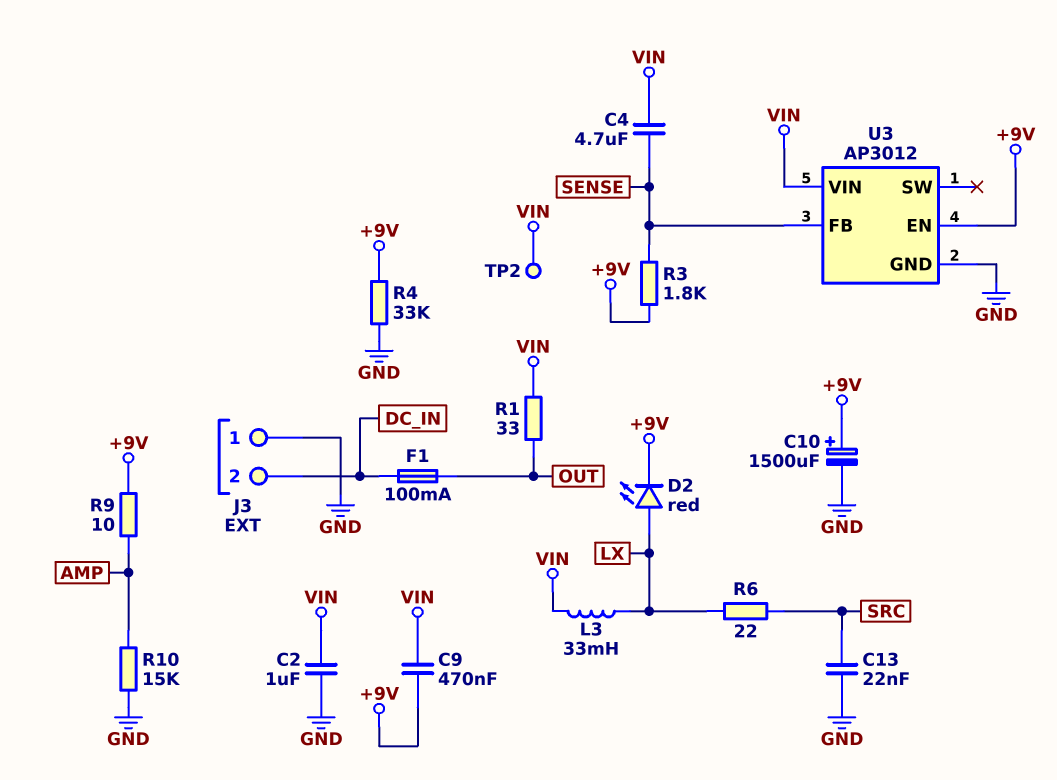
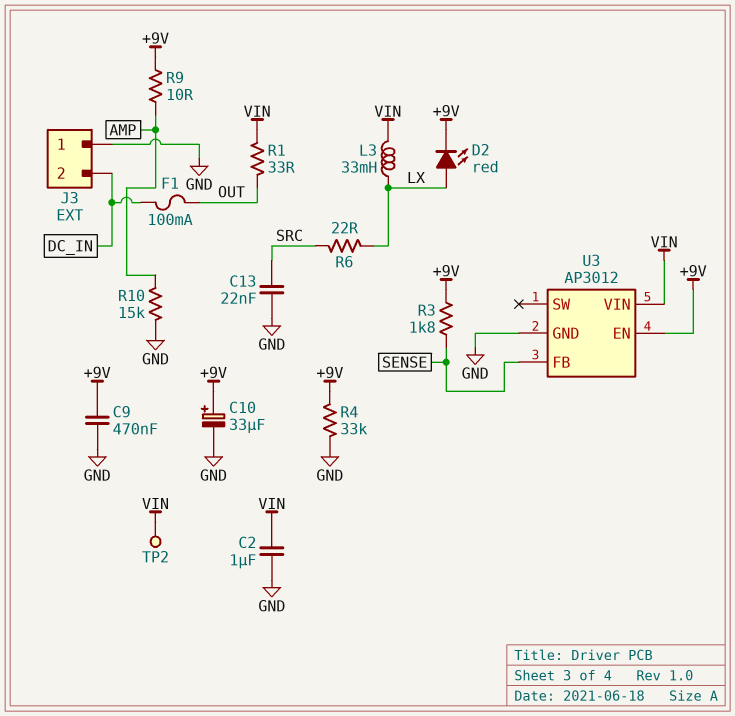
C4: 4.7uF (SENSE, VIN) -> none
C9: 470nF (+9V, VIN) -> 470nF (+9V, GND)
C10: 1500uF (plus +9V, minus GND) -> 33uF (plus +9V, minus GND)

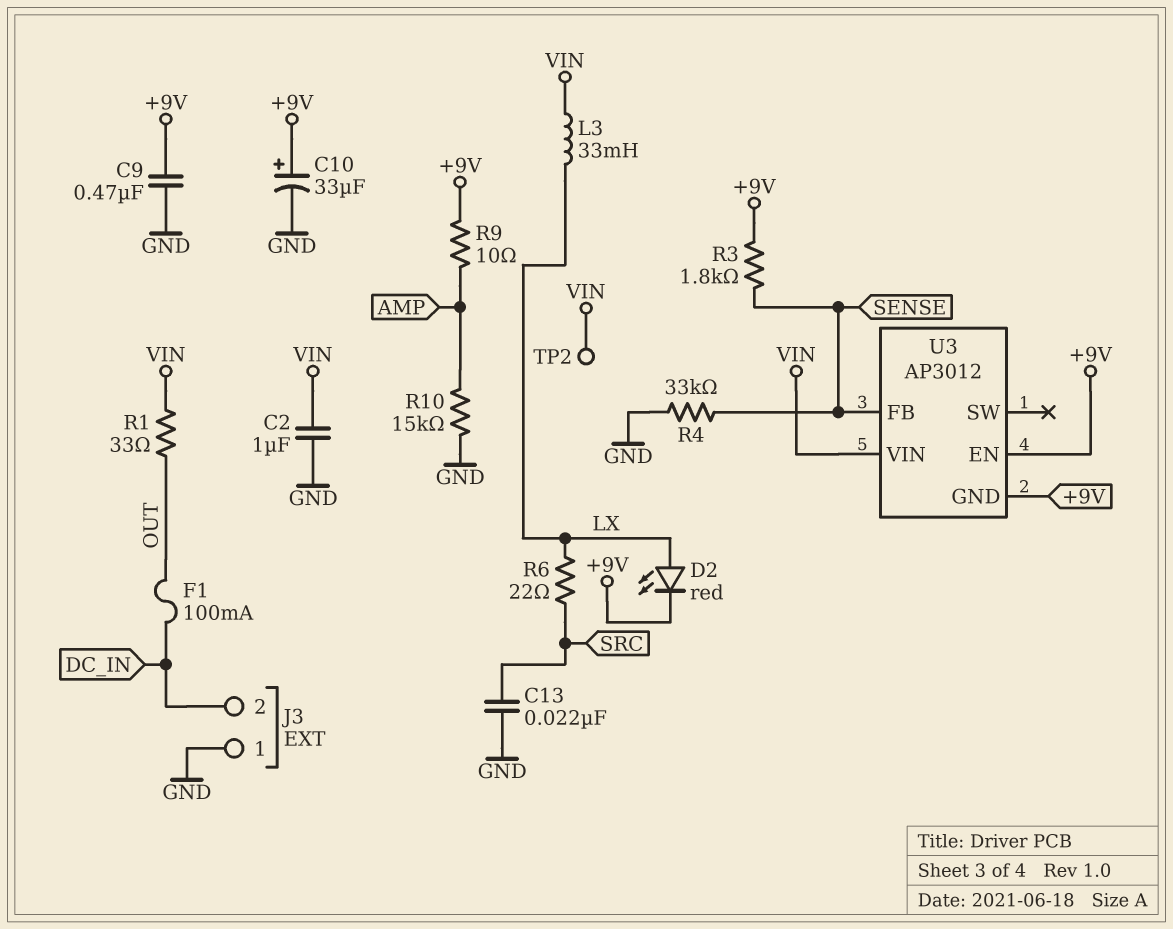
R4: 33k (+9V, GND) -> 33k (GND, SENSE)
U3 pin GND: GND -> +9V

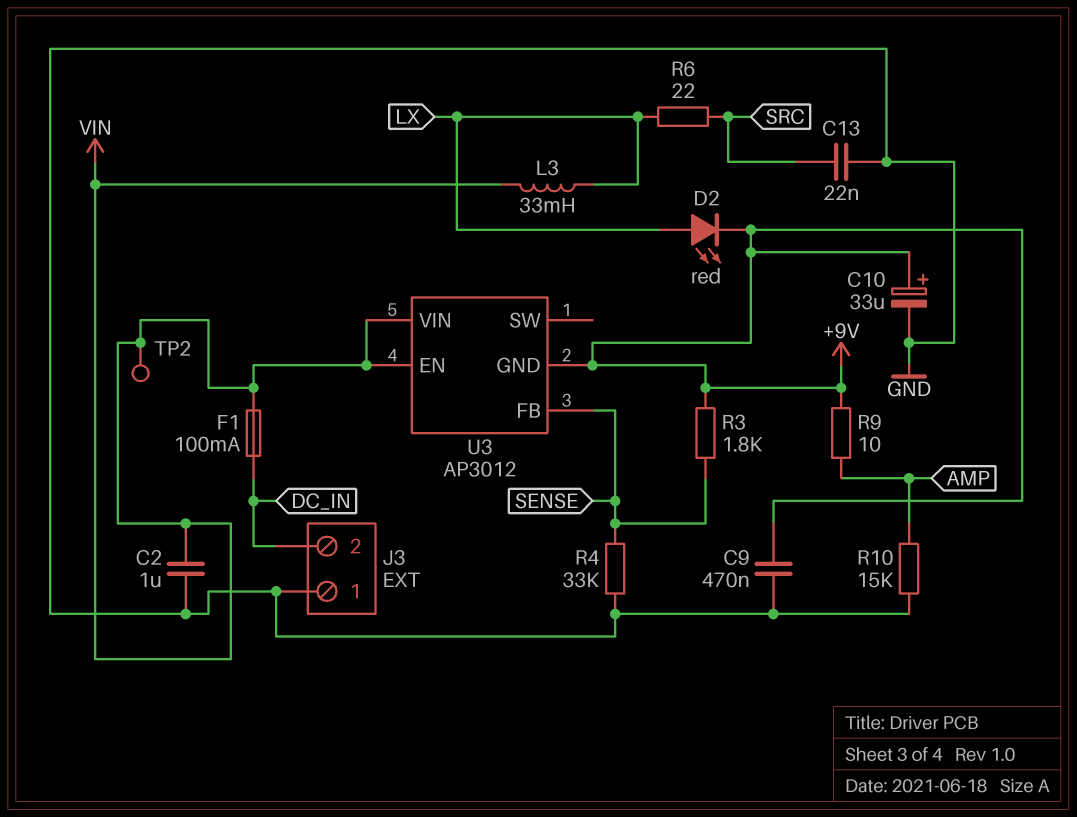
F1: 100mA (DC_IN, OUT) -> 100mA (DC_IN, VIN)
R1: 33 (OUT, VIN) -> none
U3 pin EN: +9V -> VIN

